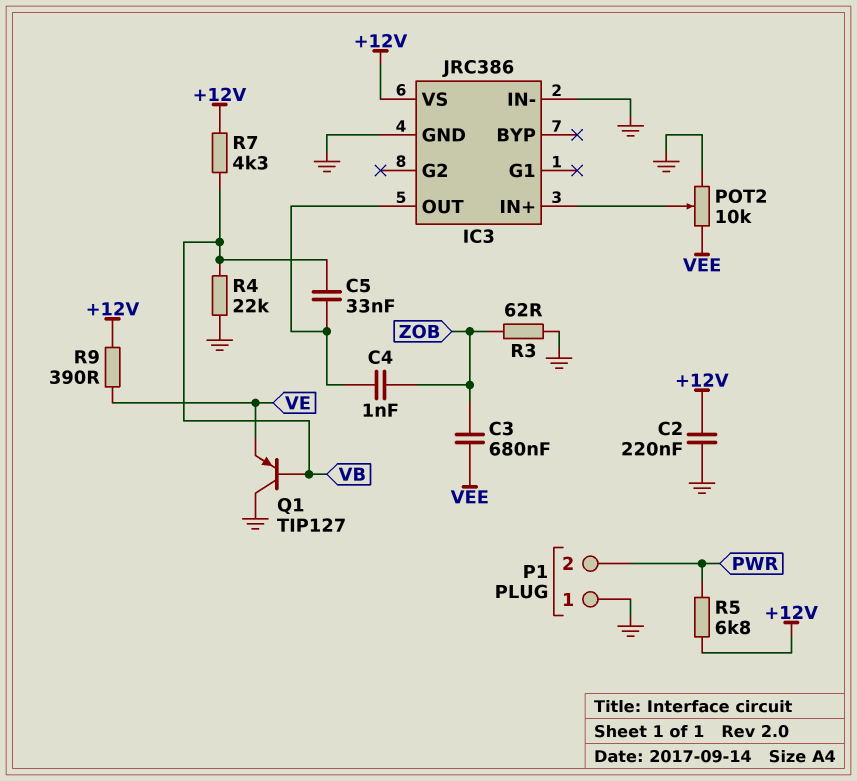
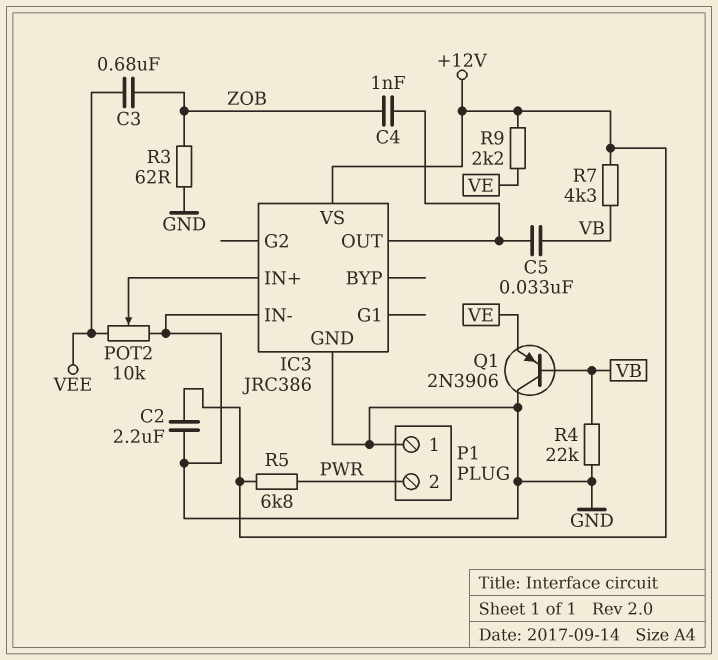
C2: 220nF (+12V, GND) -> 2.2uF (+12V, GND)
Q1: PNP TIP127 (B VB, C GND, E VE) -> PNP 2N3906 (B VB, C GND, E VE)
R9: 390 (+12V, VE) -> 2.2k (+12V, VE)

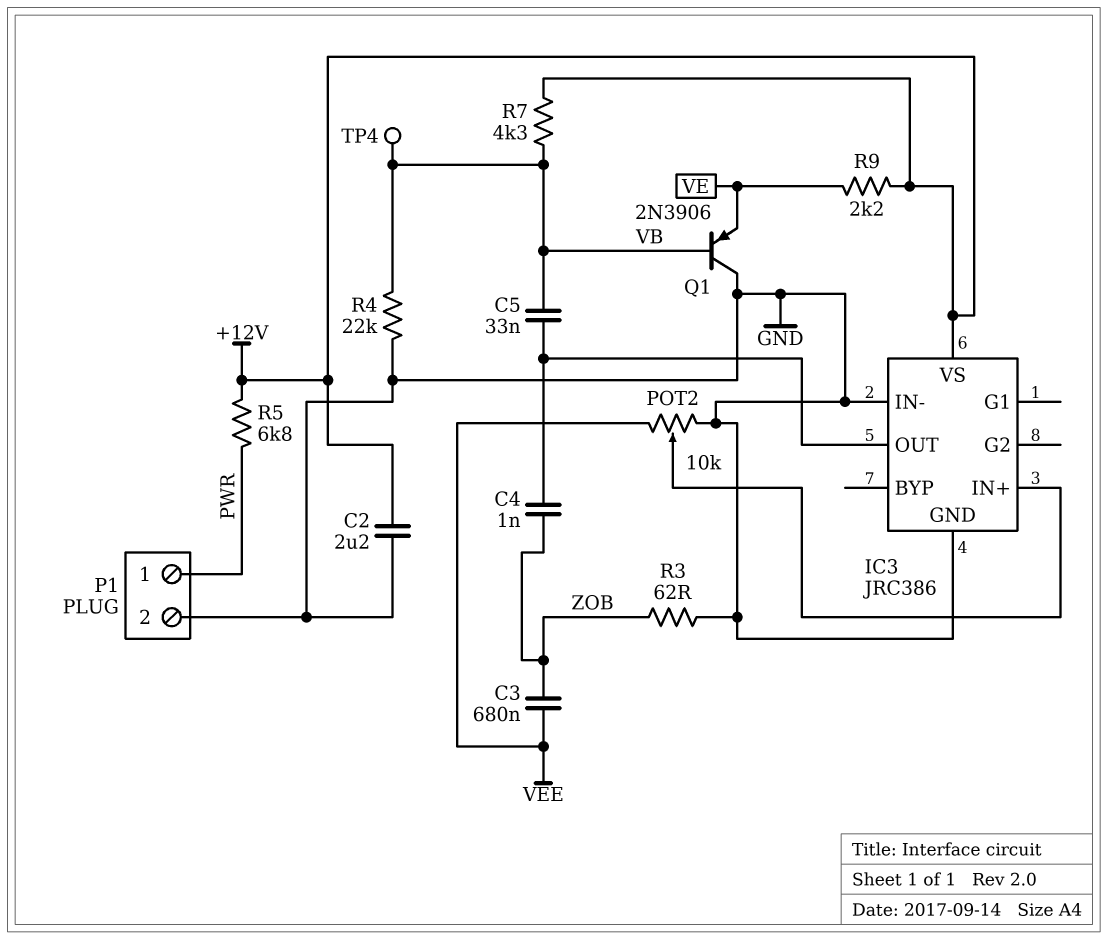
P1 pin 1: GND -> PWR
P1 pin 2: PWR -> GND
TP4: none -> test point (VB)

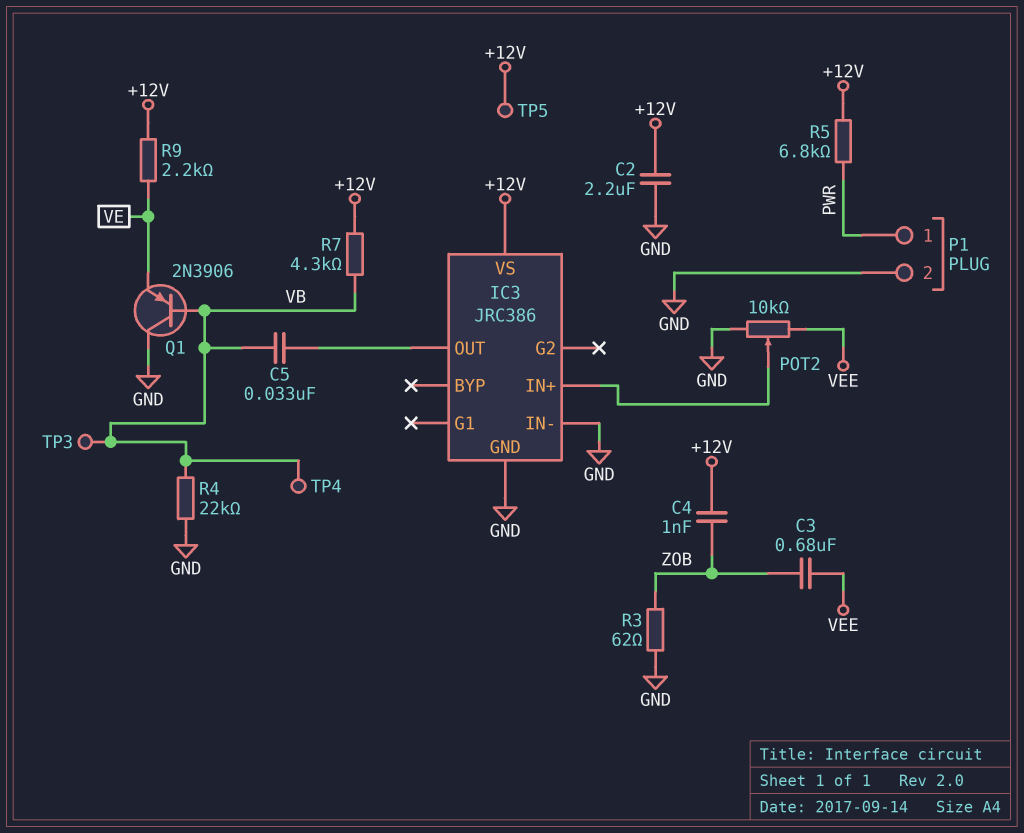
C4: 1nF (IC3/OUT, ZOB) -> 1nF (+12V, ZOB)
TP3: none -> test point (VB)
TP5: none -> test point (+12V)

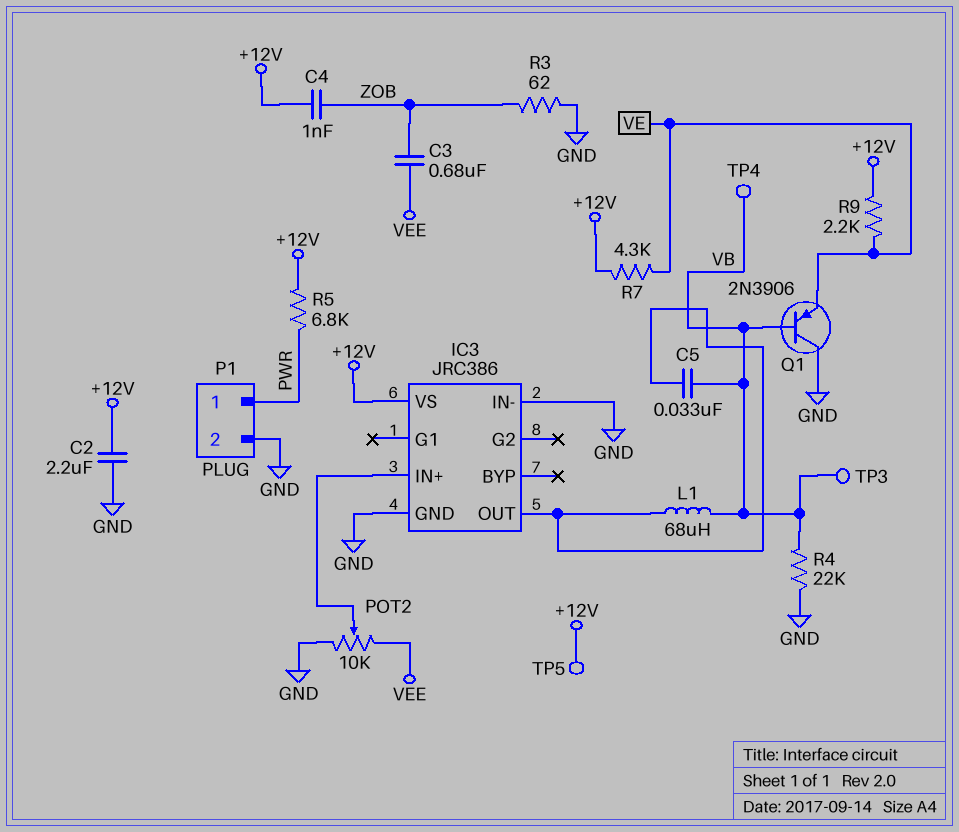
L1: none -> 68uH (IC3/OUT, VB)
R7: 4.3k (+12V, VB) -> 4.3k (+12V, VE)

